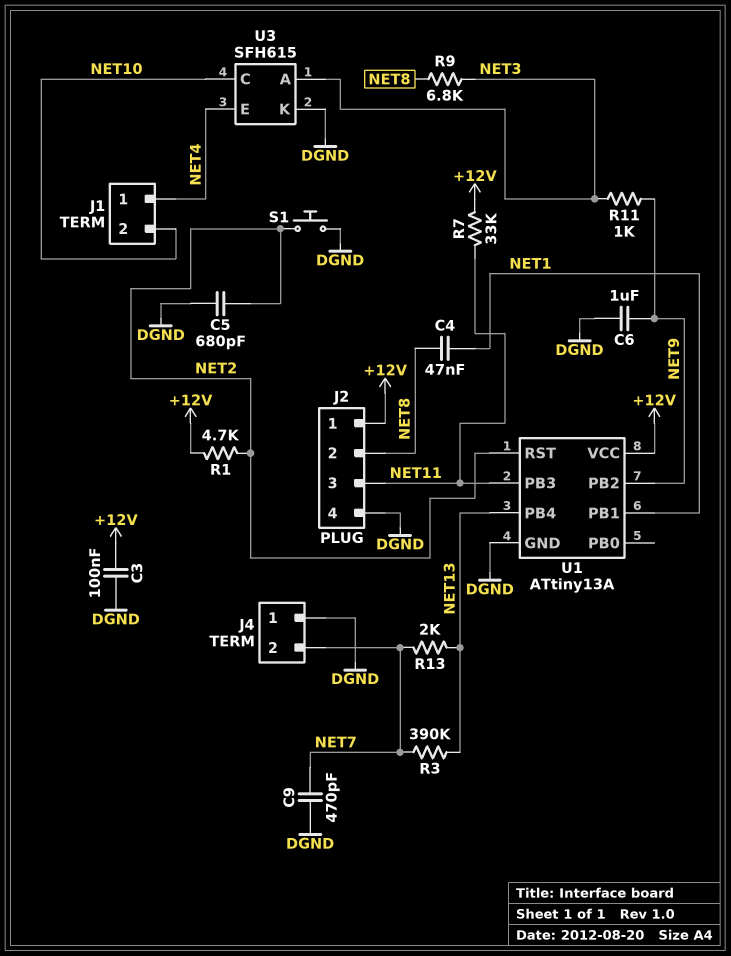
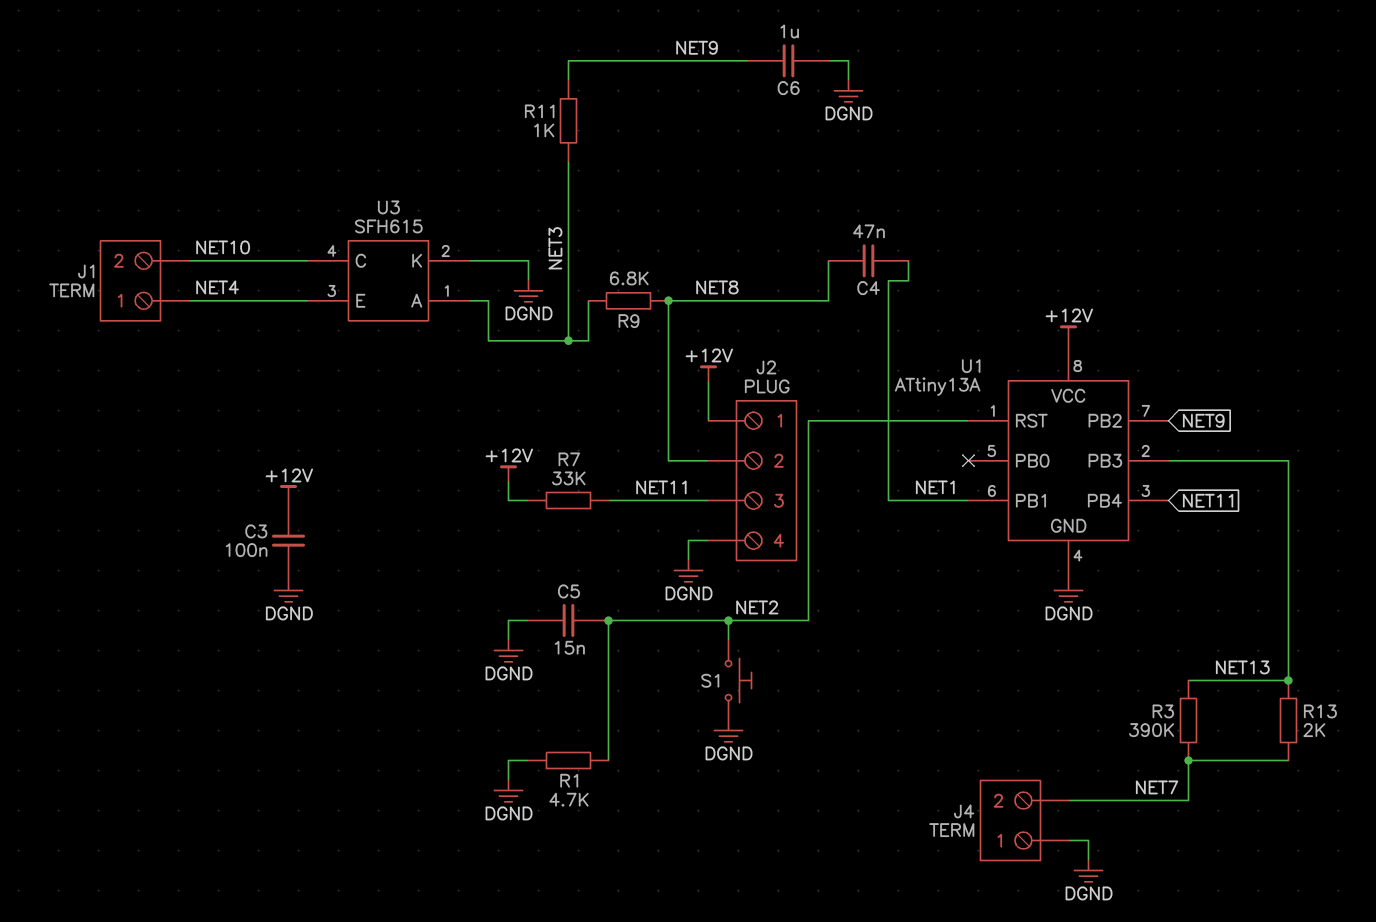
C5: 680pF (DGND, NET2) -> 15nF (DGND, NET2)
C9: 470pF (DGND, NET7) -> none
R1: 4.7k (+12V, NET2) -> 4.7k (DGND, NET2)
U1 pin PB3: NET11 -> NET13
U1 pin PB4: NET13 -> NET11

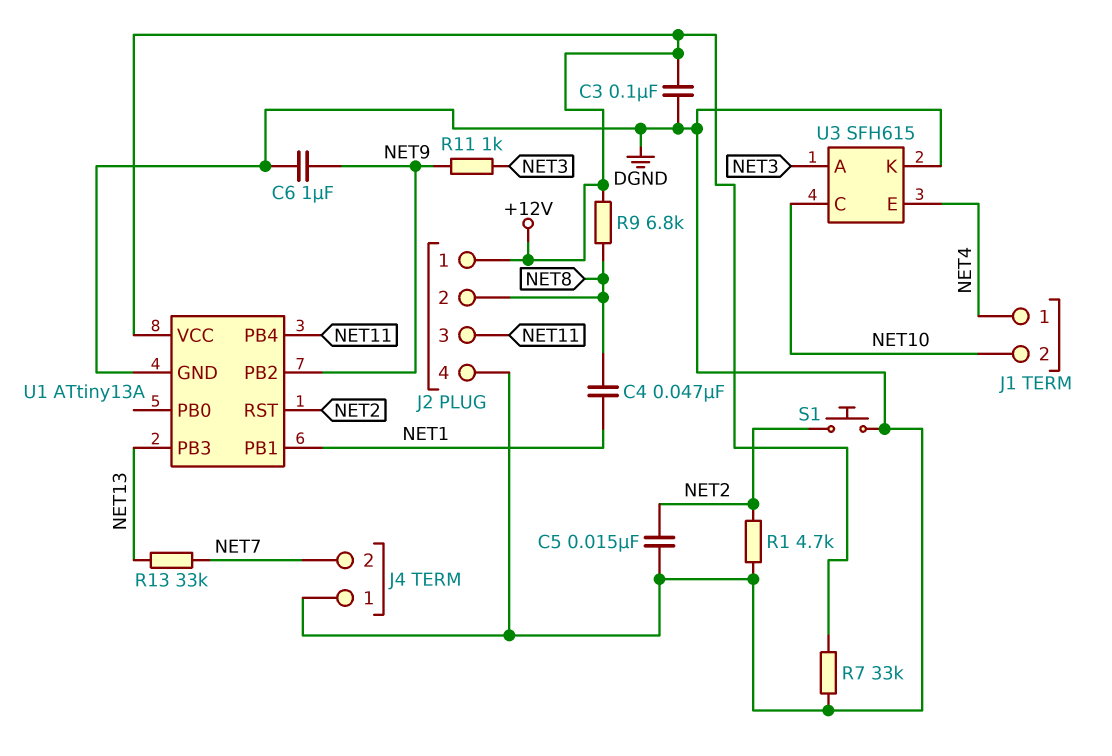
R3: 390k (NET7, NET13) -> none
R7: 33k (+12V, NET11) -> 33k (+12V, DGND)
R9: 6.8k (NET3, NET8) -> 6.8k (+12V, NET8)
R13: 2k (NET7, NET13) -> 33k (NET7, NET13)

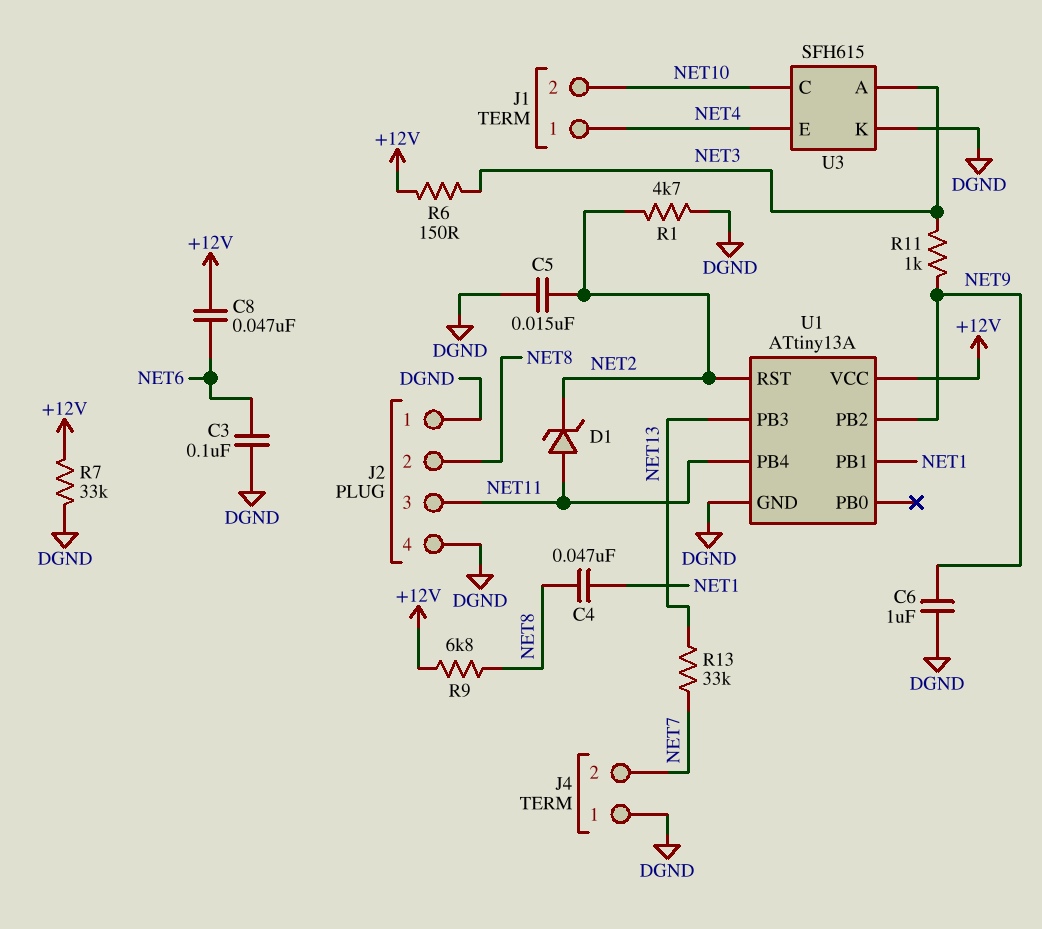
C3: 100nF (+12V, DGND) -> 100nF (DGND, NET6)
C8: none -> 47nF (+12V, NET6)
D1: none -> zener (A NET11, K NET2)
J2 pin 1: +12V -> DGND
R6: none -> 150 (+12V, NET3)
S1: button (DGND, NET2) -> none

